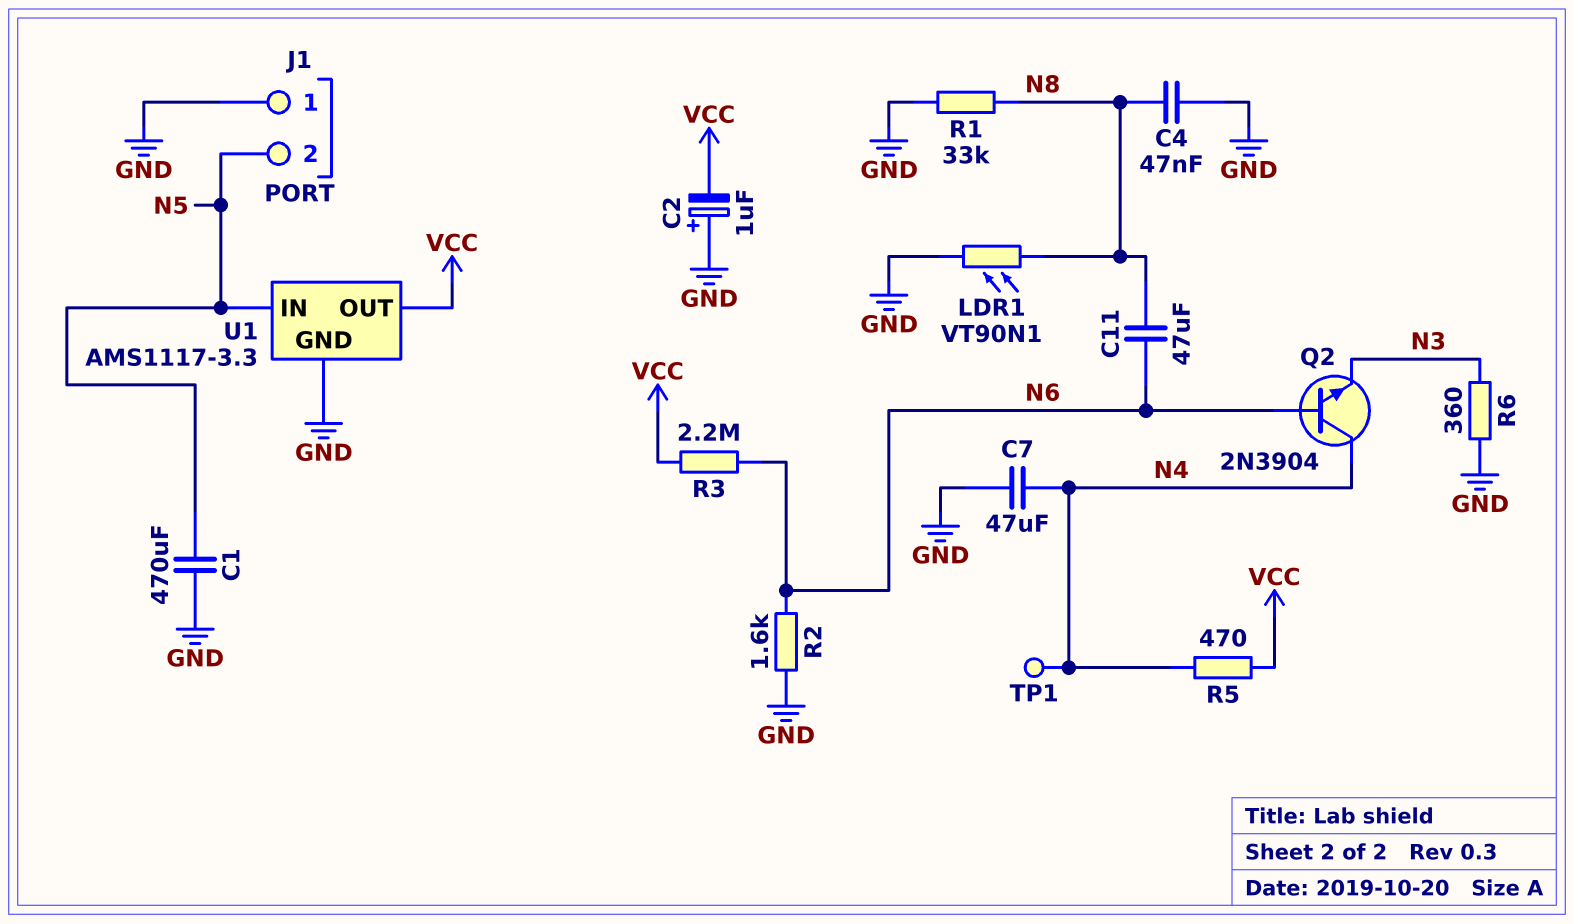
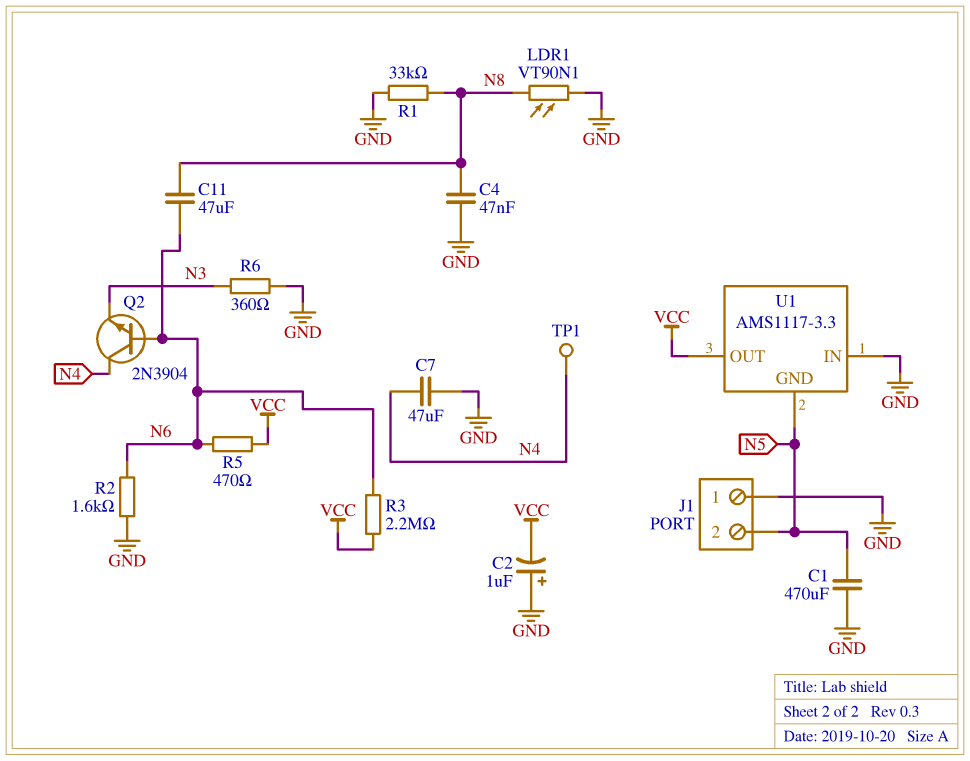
R5: 470 (N4, VCC) -> 470 (N6, VCC)
U1 pin GND: GND -> N5
U1 pin IN: N5 -> GND

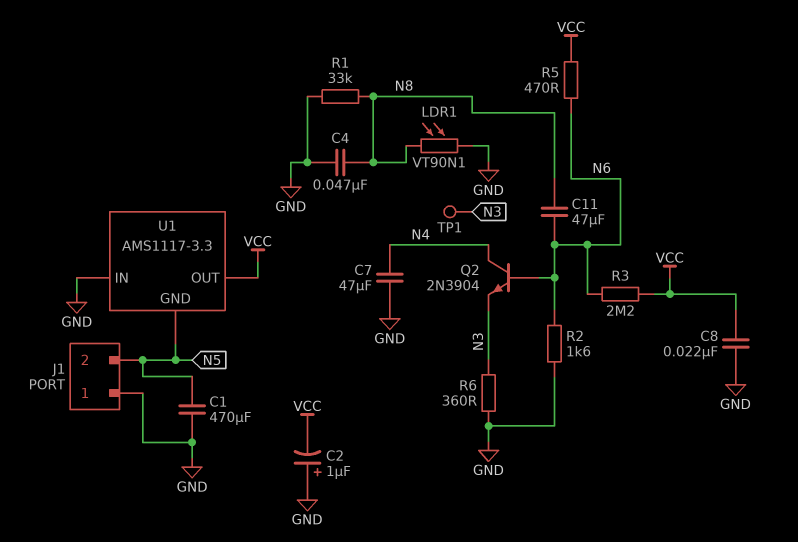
C8: none -> 22nF (GND, VCC)
TP1: test point (N4) -> test point (N3)

